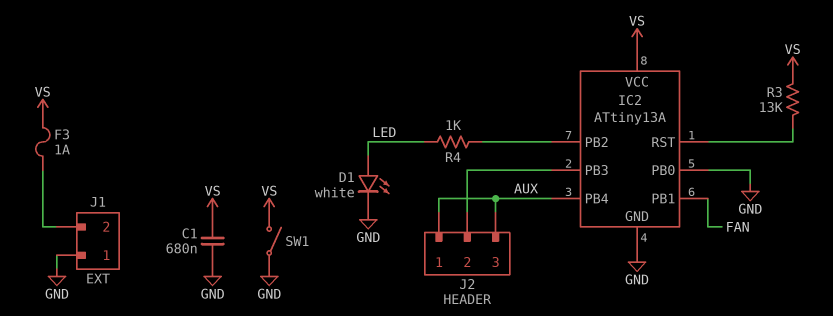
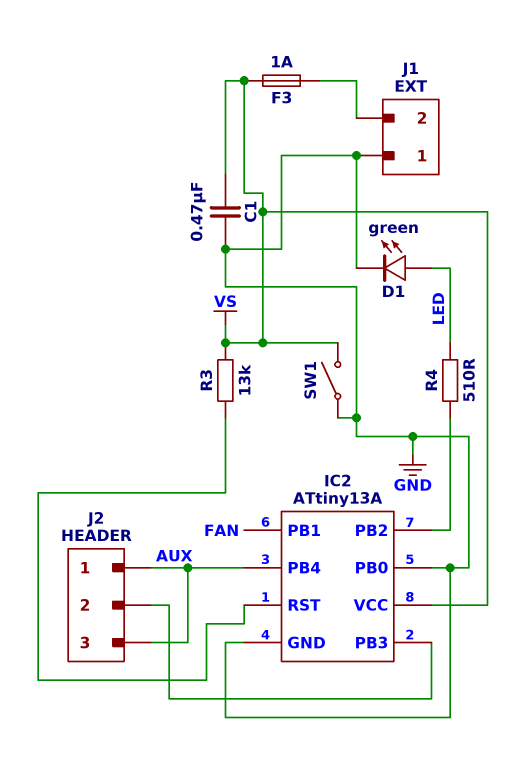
C1: 680nF (GND, VS) -> 470nF (GND, VS)
D1: LED white (A LED, K GND) -> LED green (A LED, K GND)
R4: 1k (IC2/PB2, LED) -> 510 (IC2/PB2, LED)

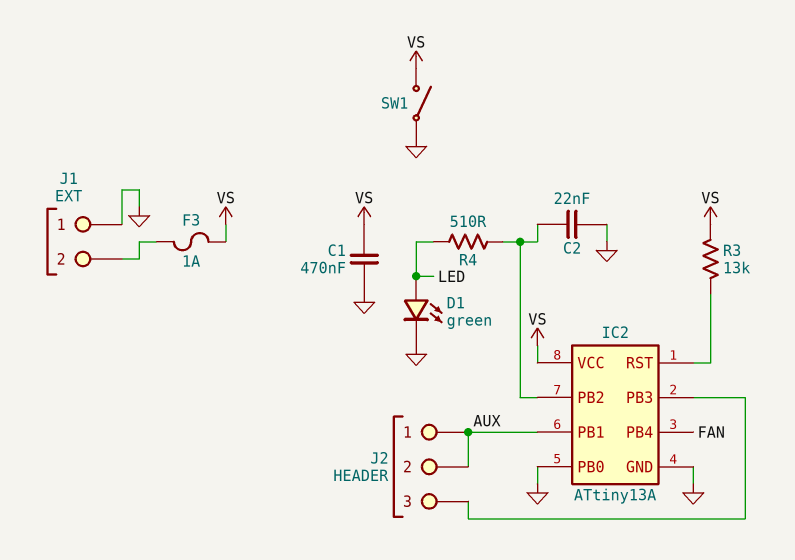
C2: none -> 22nF (GND, IC2/PB2)
IC2 pin PB1: FAN -> AUX
IC2 pin PB4: AUX -> FAN
J2 pin 2: IC2/PB3 -> AUX
J2 pin 3: AUX -> IC2/PB3

